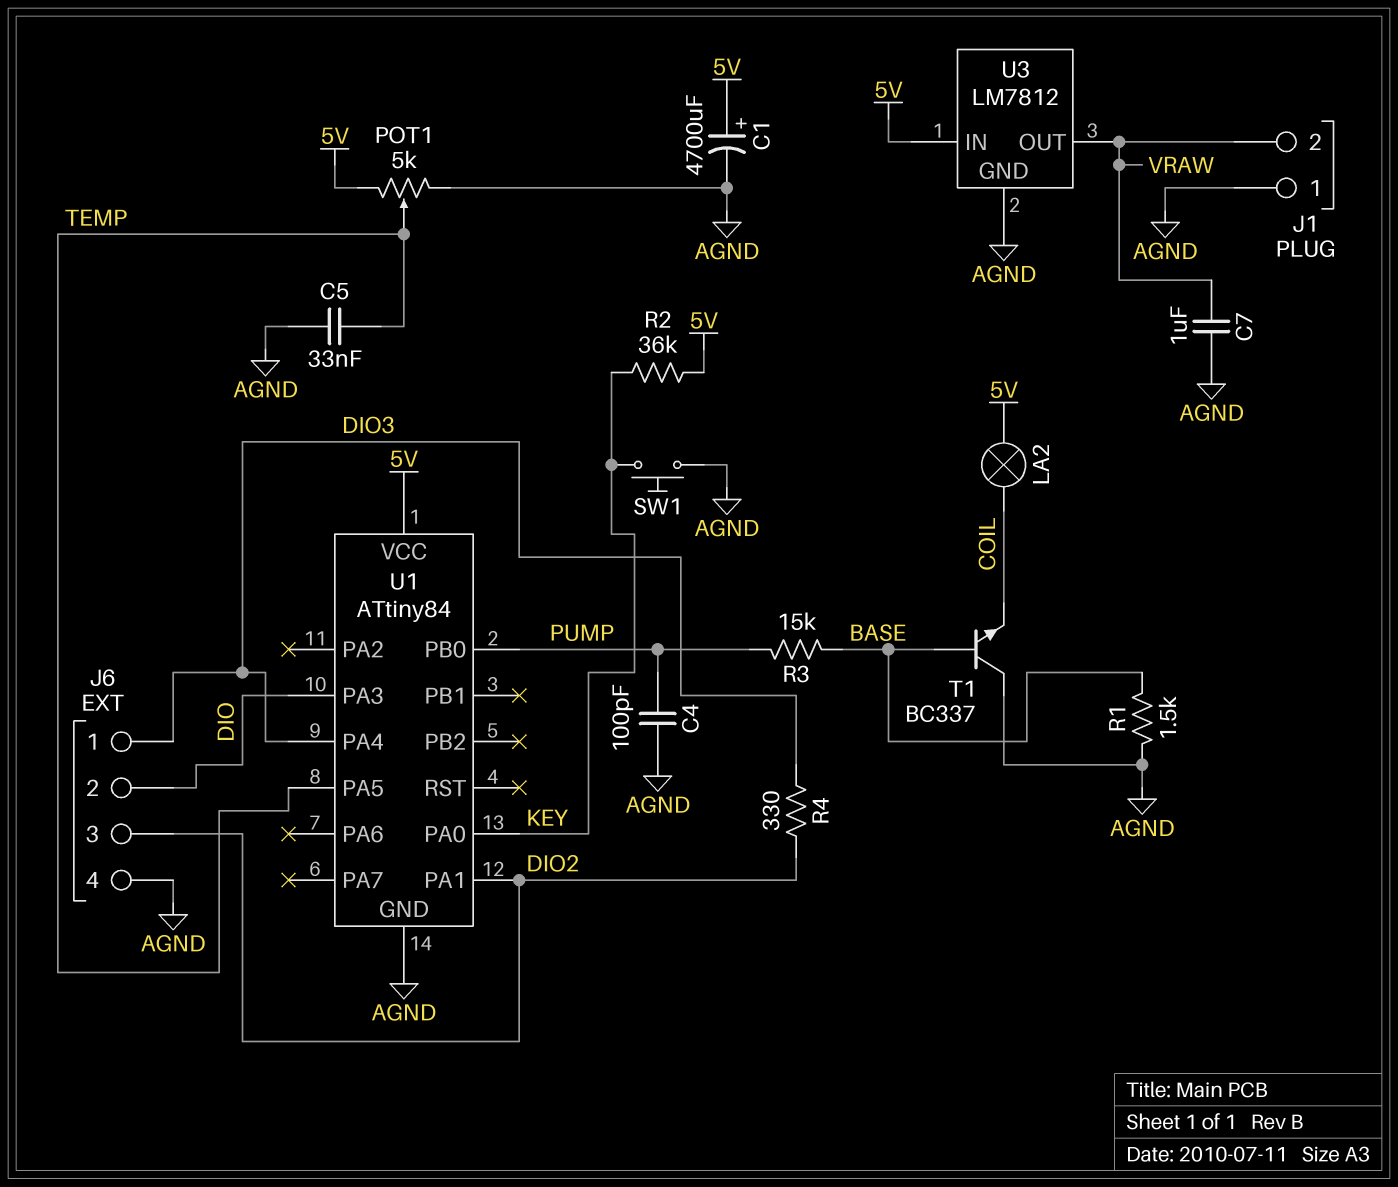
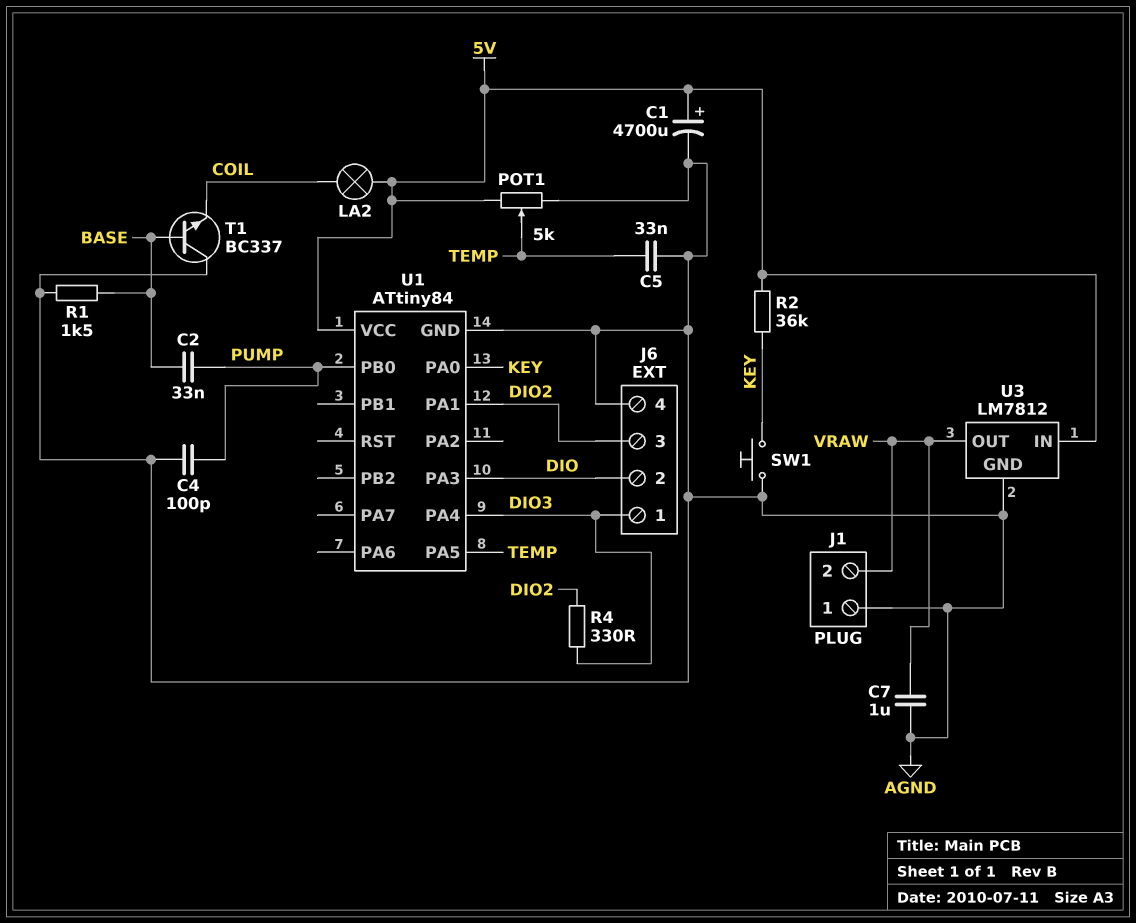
C2: none -> 33nF (BASE, PUMP)
R3: 15k (BASE, PUMP) -> none

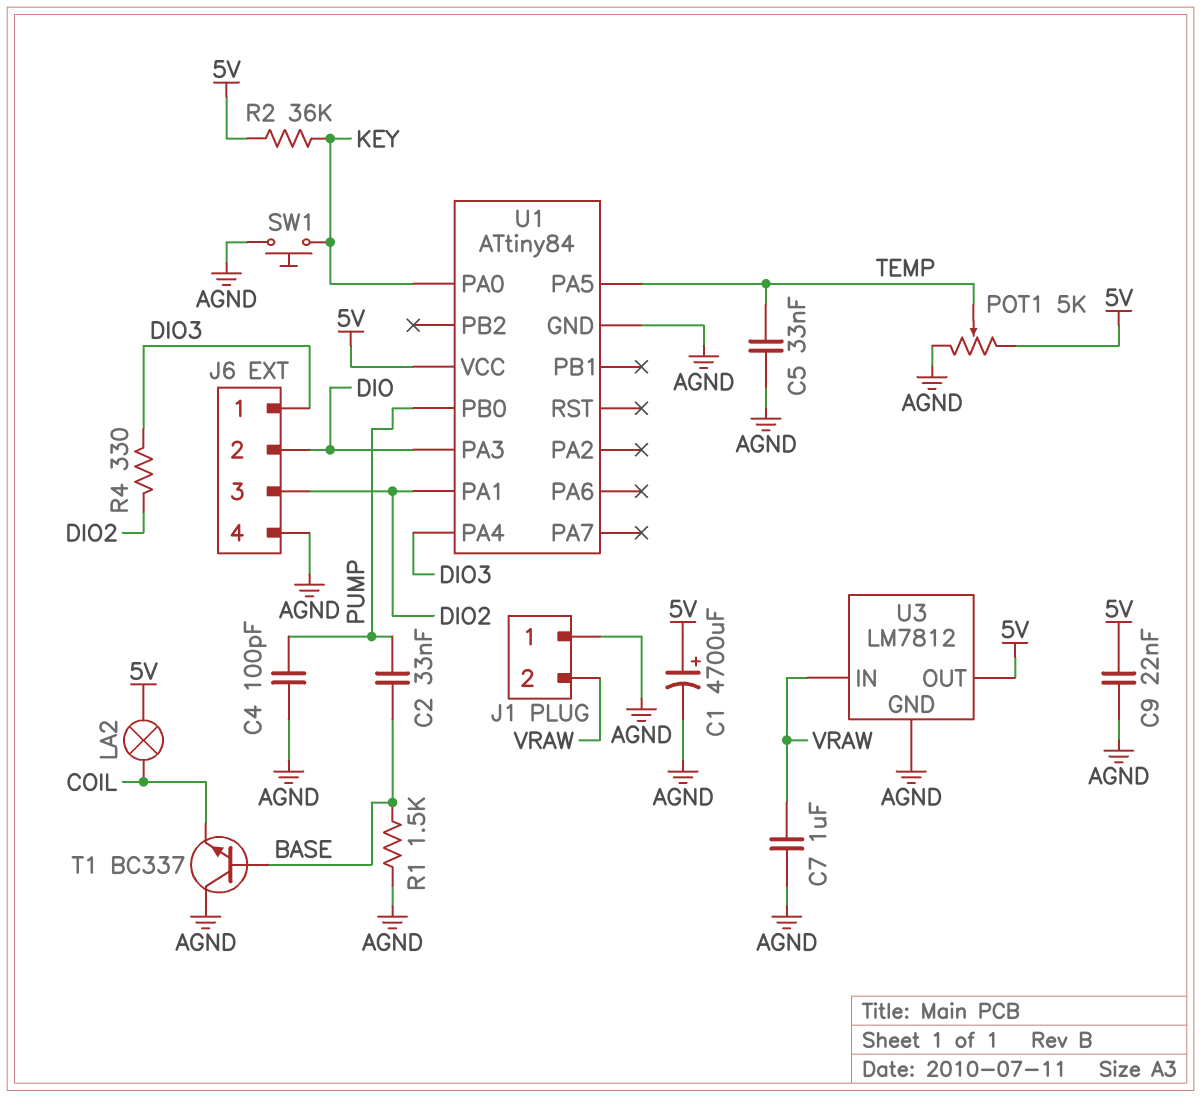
C9: none -> 22nF (5V, AGND)
U3 pin IN: 5V -> VRAW
U3 pin OUT: VRAW -> 5V

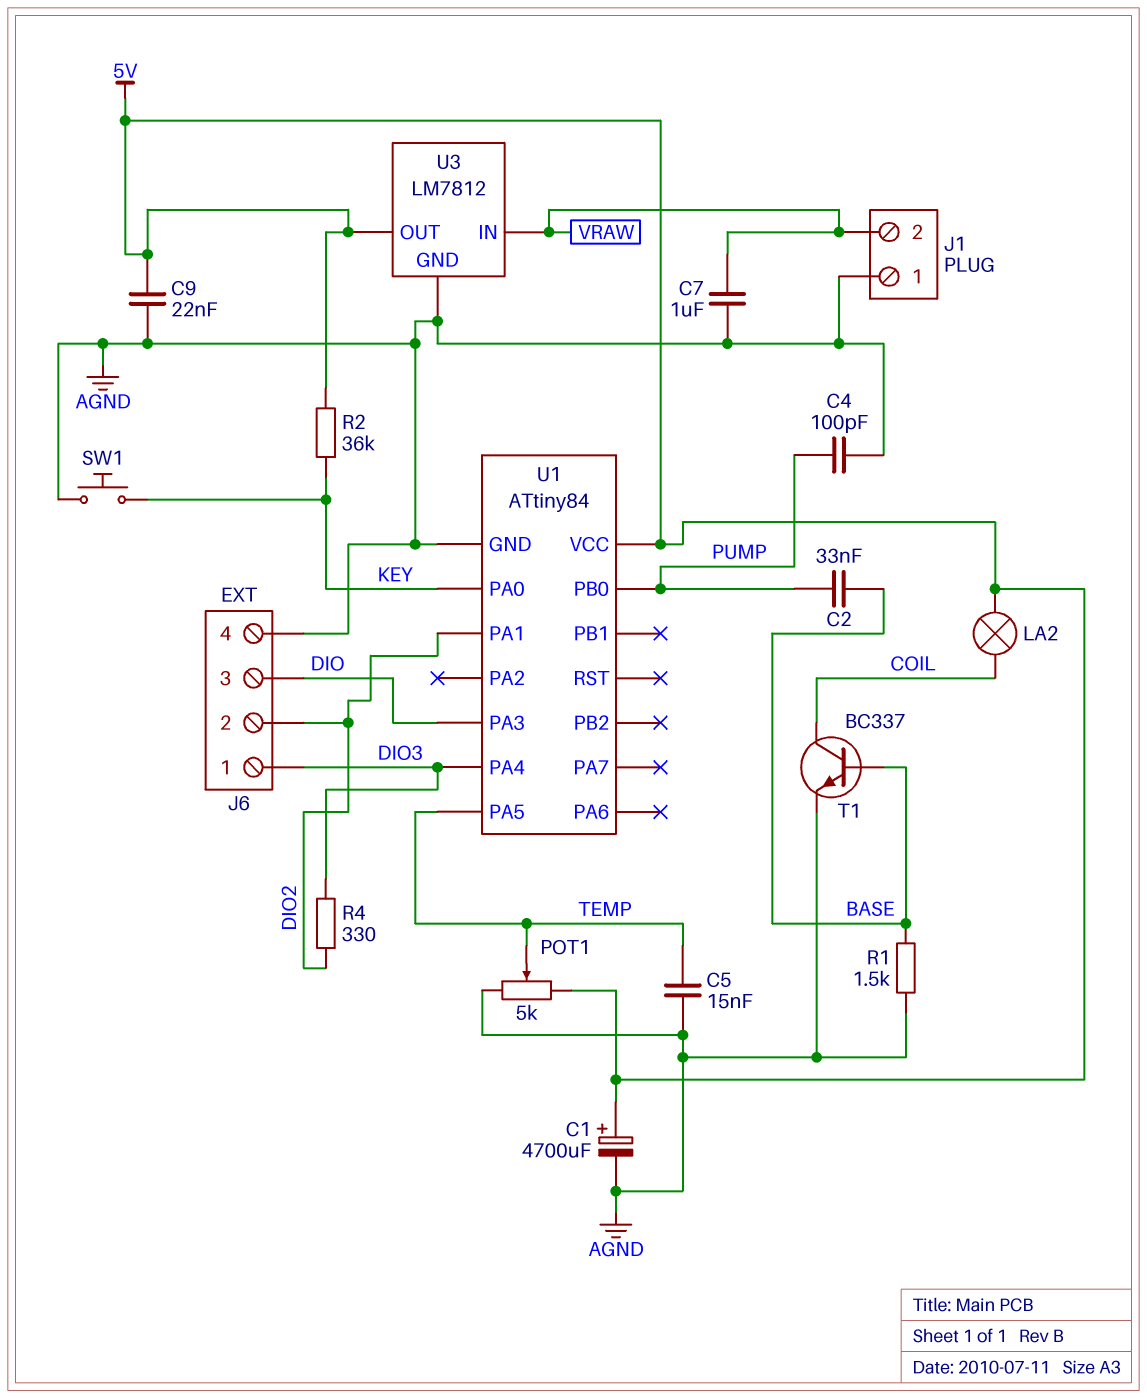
C5: 33nF (AGND, TEMP) -> 15nF (AGND, TEMP)
J6 pin 2: DIO -> DIO2
J6 pin 3: DIO2 -> DIO
T1: NPN BC337 (B BASE, C AGND, E COIL) -> NPN BC337 (B BASE, C COIL, E AGND)

